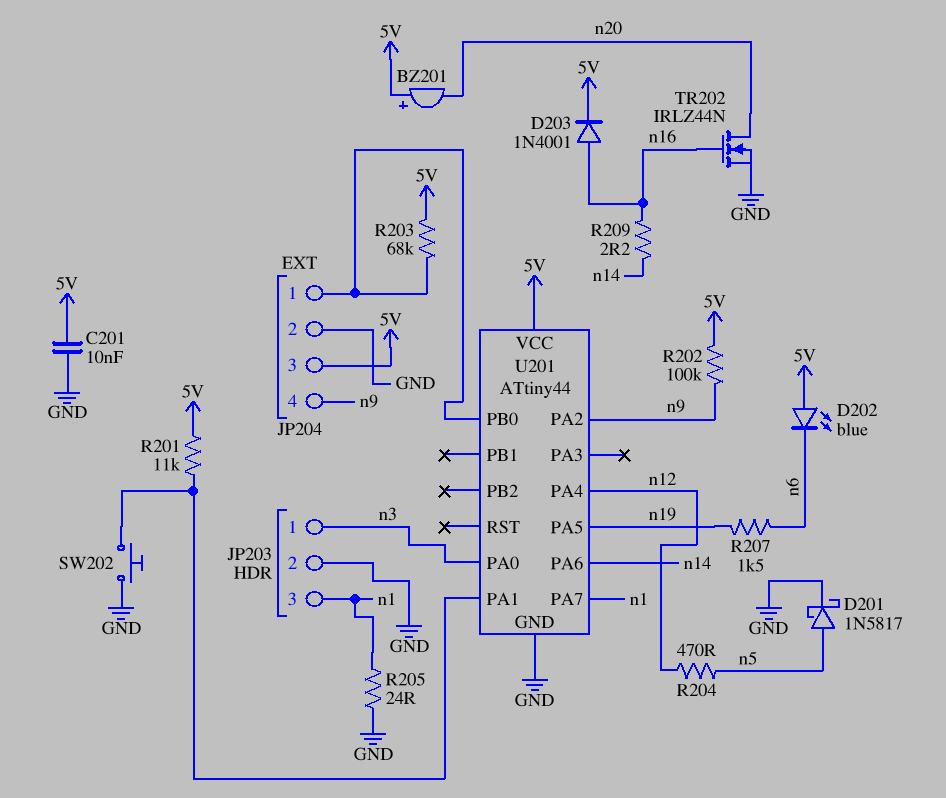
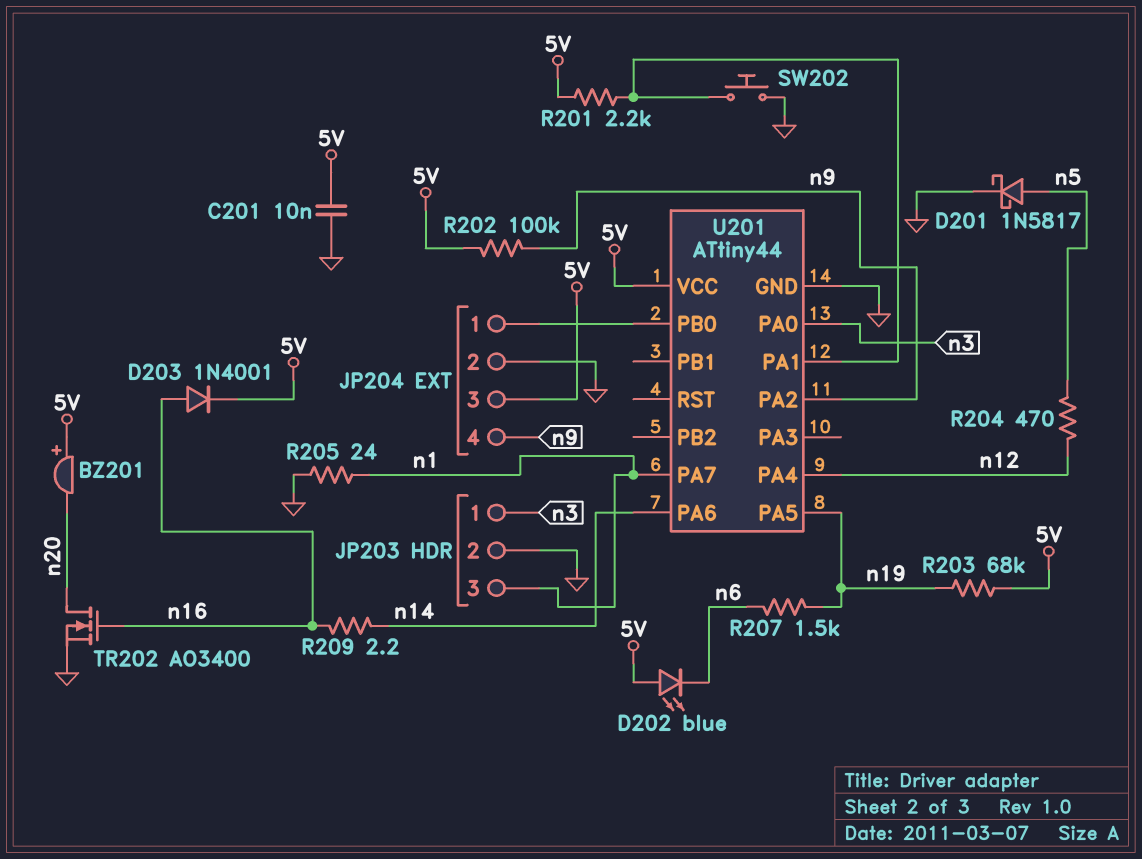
R201: 11k (5V, U201/PA1) -> 2.2k (5V, U201/PA1)
R203: 68k (5V, JP204/1) -> 68k (5V, n19)
TR202: NMOS IRLZ44N (G n16, D n20, S GND) -> NMOS AO3400 (G n16, D n20, S GND)

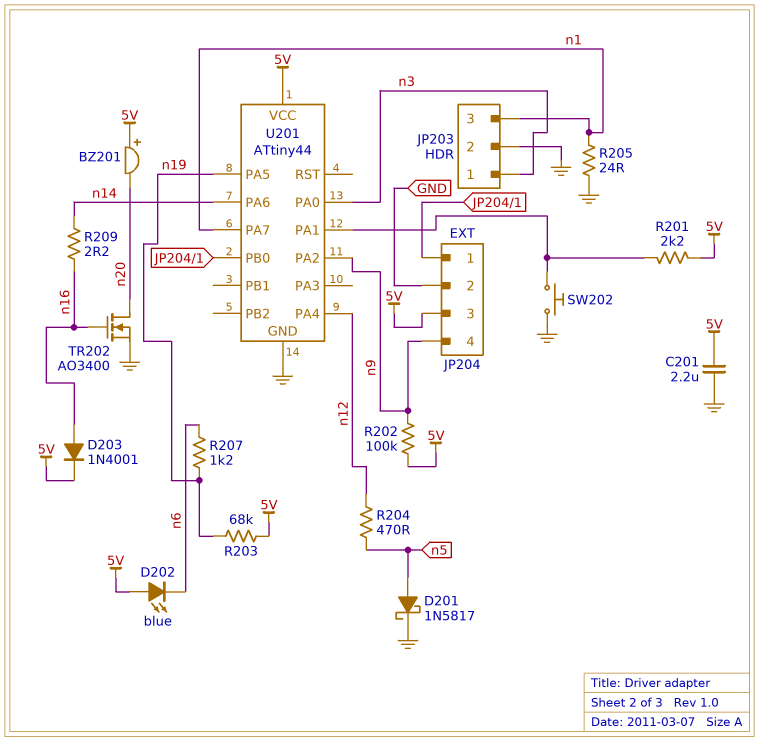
C201: 10nF (5V, GND) -> 2.2uF (5V, GND)
R207: 1.5k (n6, n19) -> 1.2k (n6, n19)

